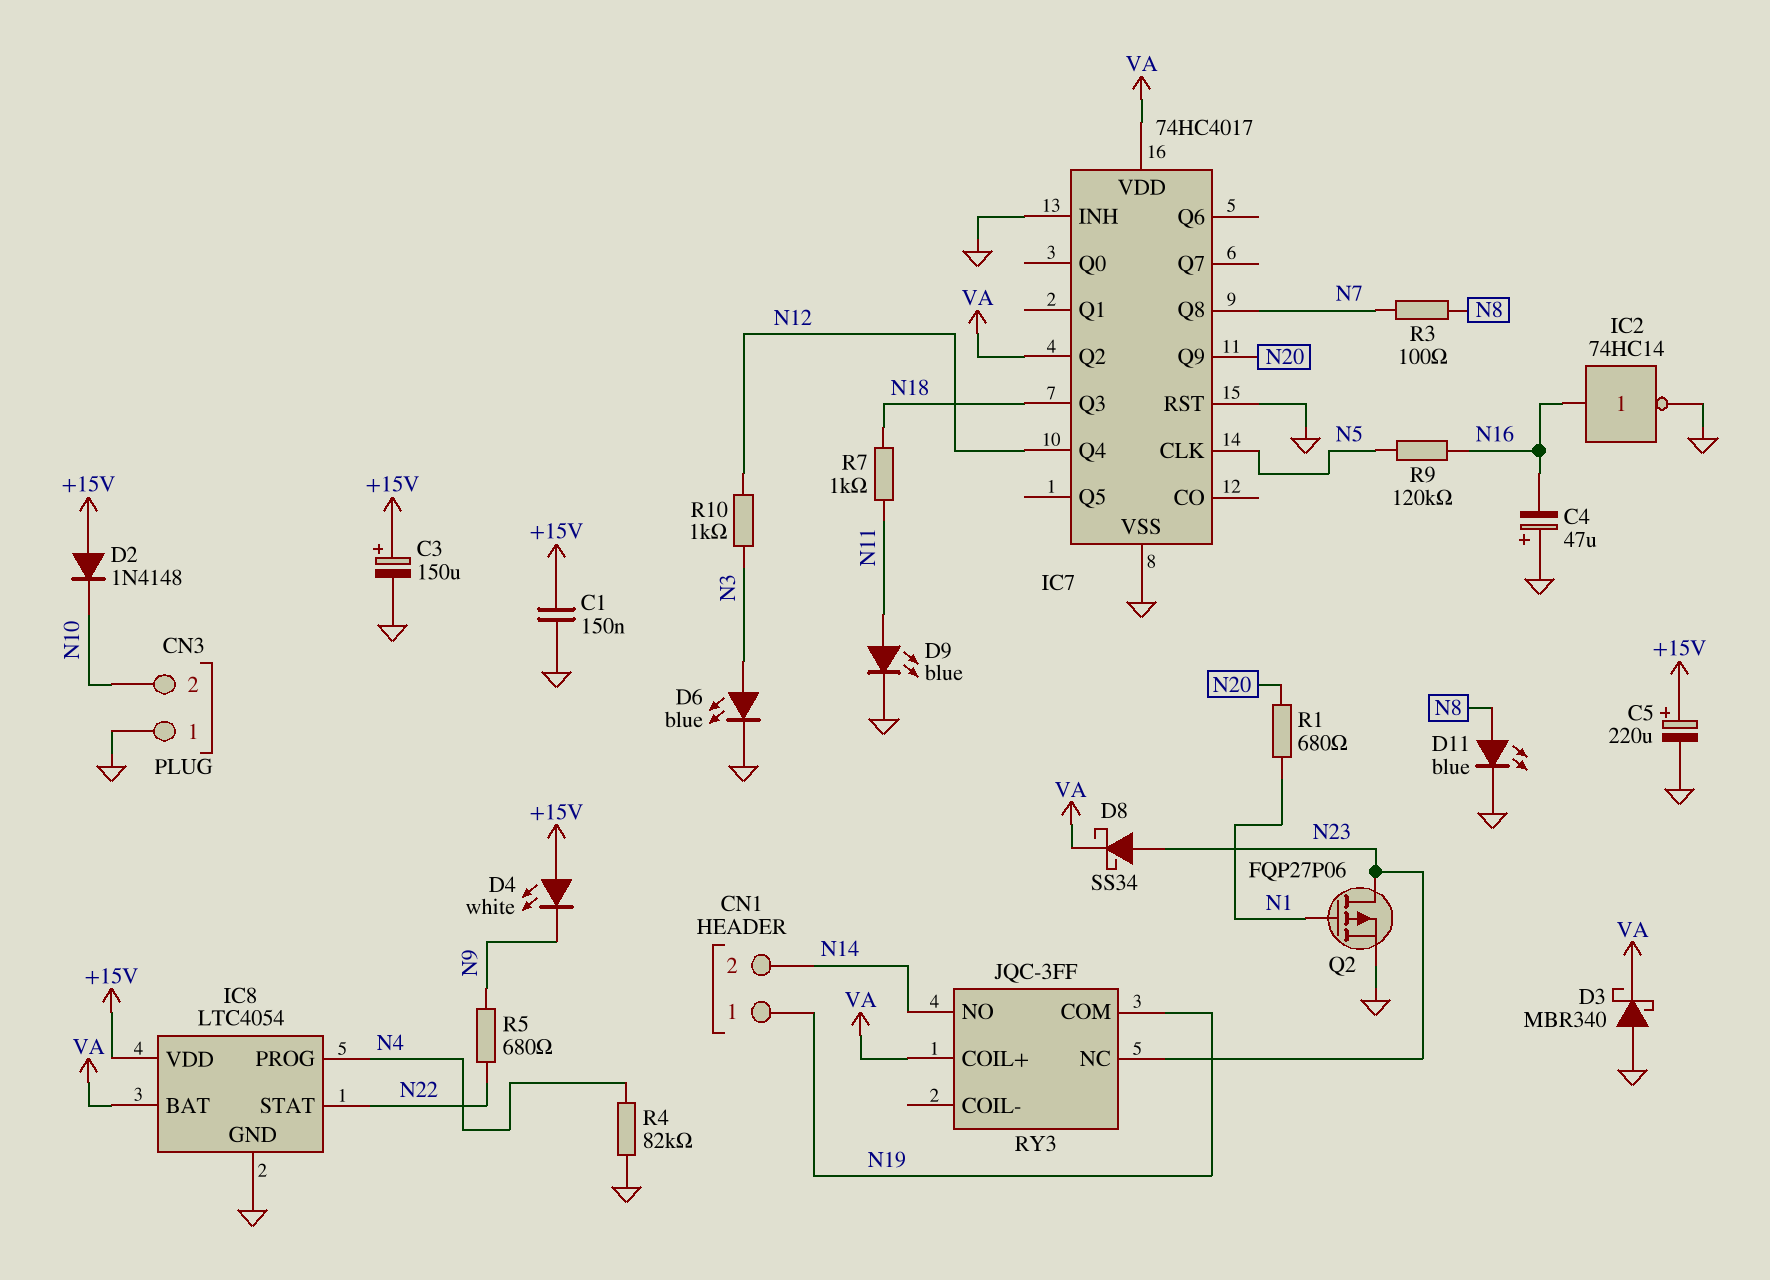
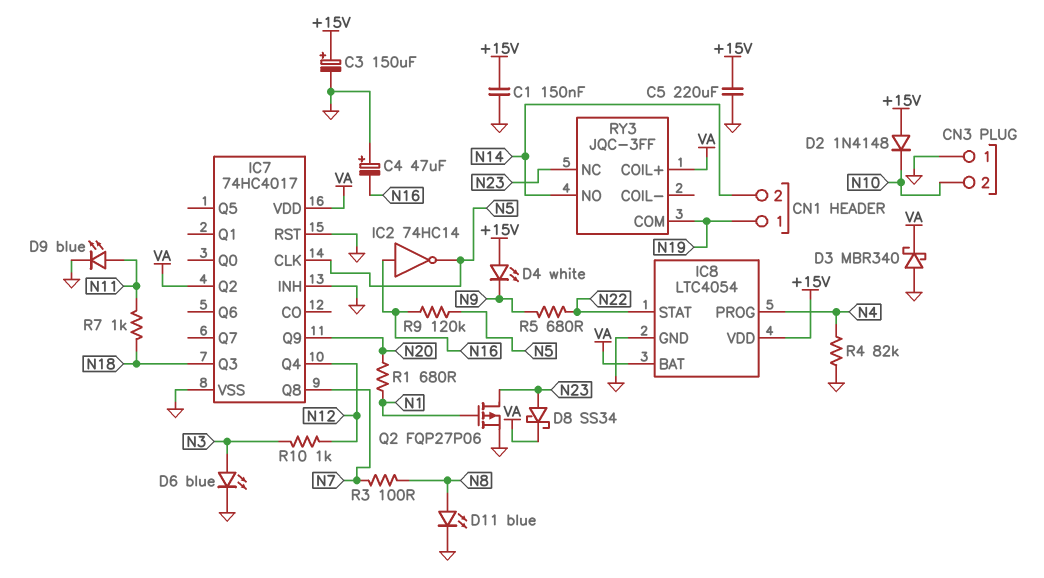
C5: 220uF (plus +15V, minus GND) -> 220uF (+15V, GND)
IC2: NOT 74HC14 (in N16, out GND) -> NOT 74HC14 (in N16, out N5)

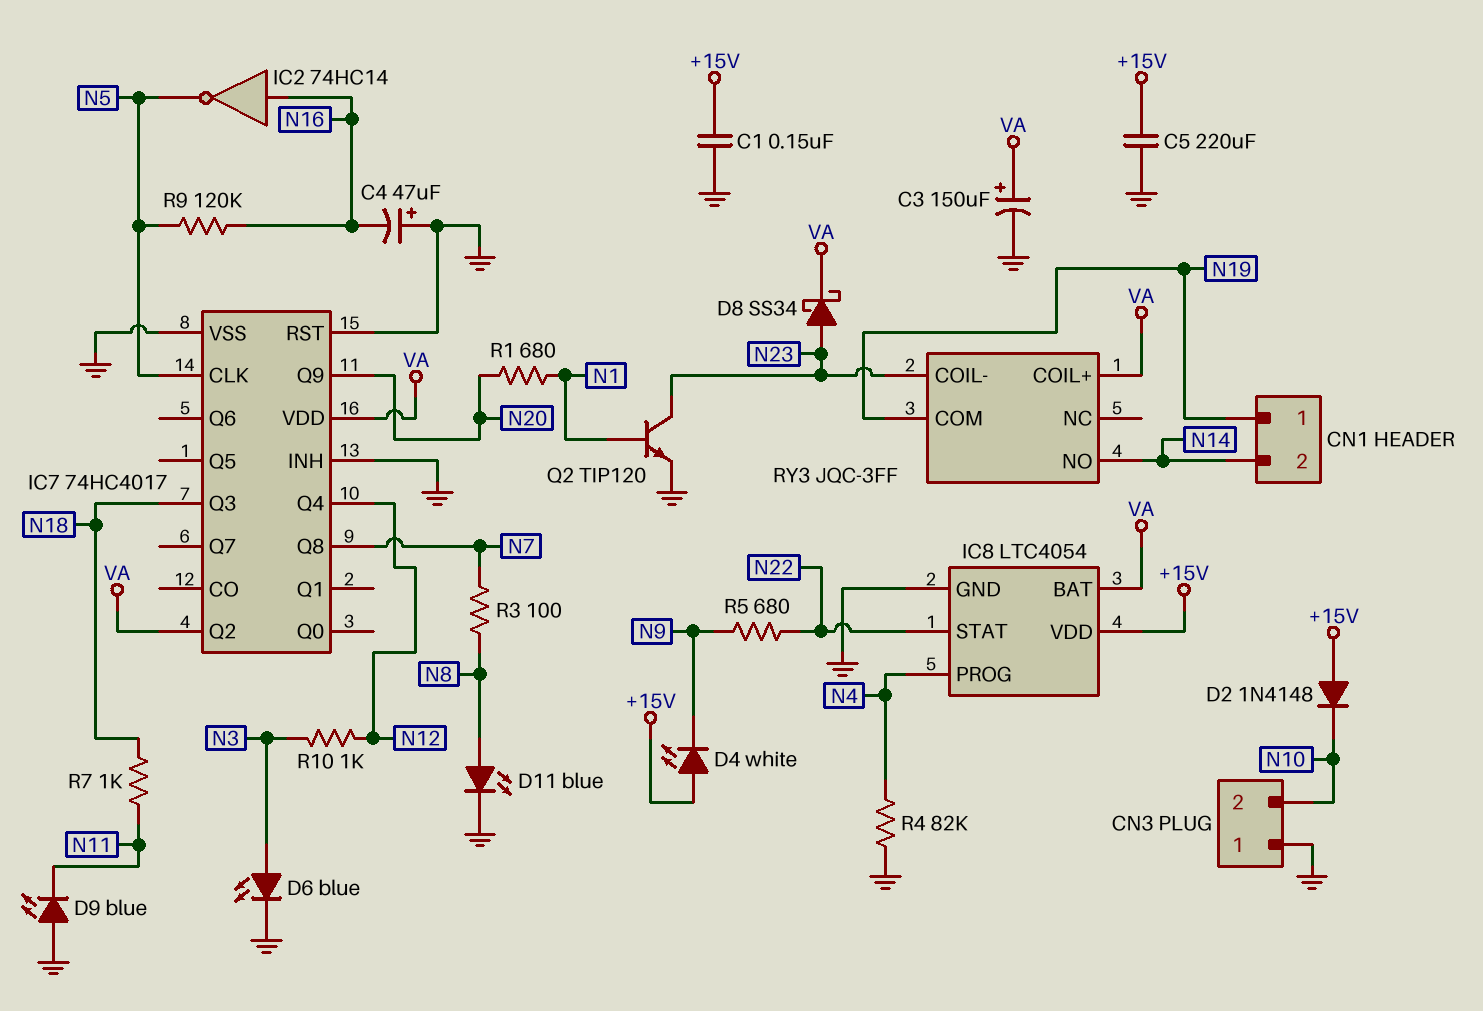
C3: 150uF (plus +15V, minus GND) -> 150uF (plus VA, minus GND)
D3: schottky MBR340 (A GND, K VA) -> none
D9: LED blue (A N11, K GND) -> LED blue (A GND, K N11)
Q2: PMOS FQP27P06 (G N1, D N23, S GND) -> NPN TIP120 (B N1, C N23, E GND)
RY3 pin COIL-: none -> N23
RY3 pin NC: N23 -> none

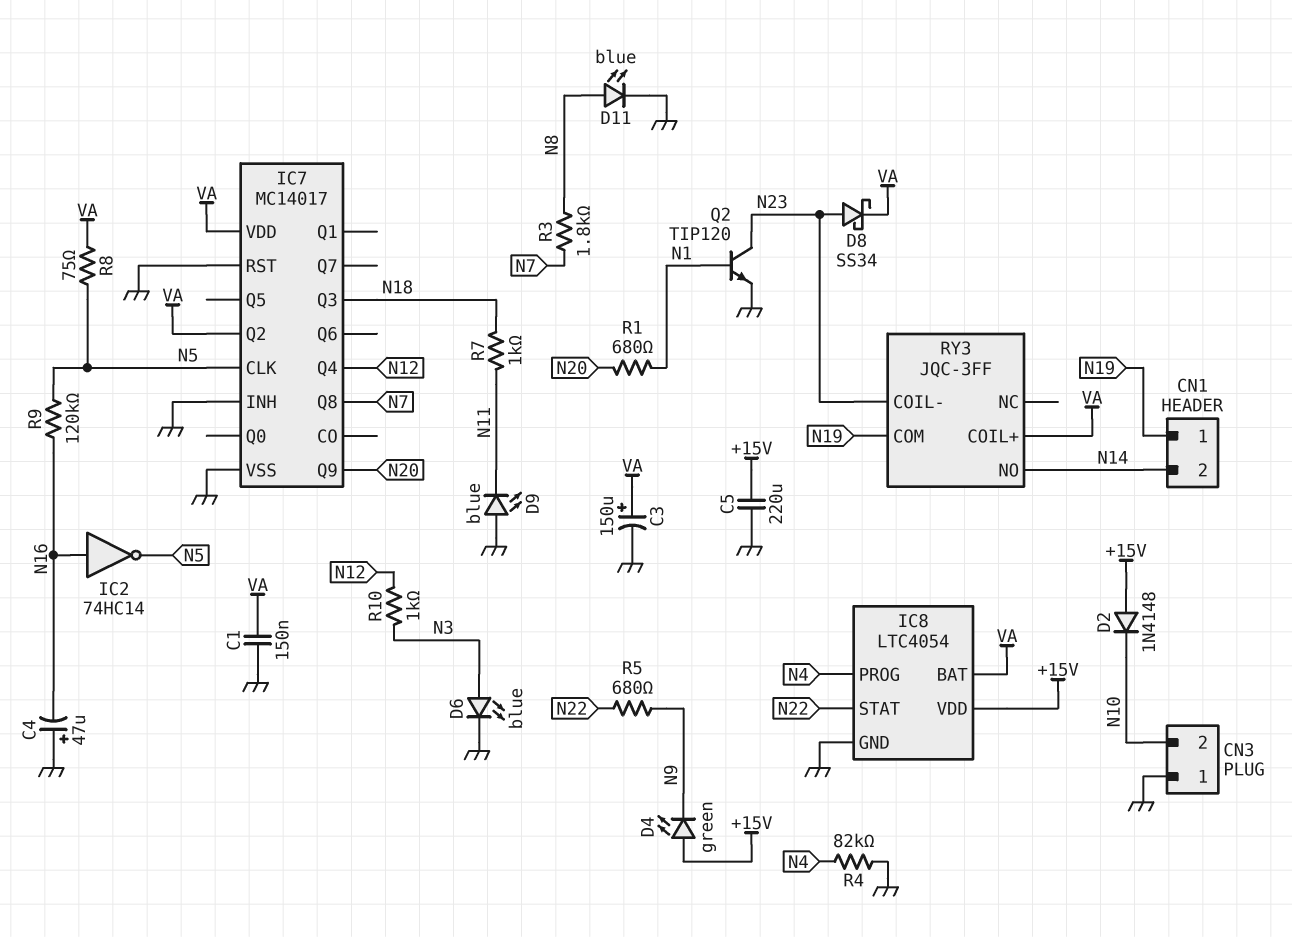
C1: 150nF (+15V, GND) -> 150nF (GND, VA)
D4: LED white (A +15V, K N9) -> LED green (A +15V, K N9)
IC7: 74HC4017 -> MC14017
R3: 100 (N7, N8) -> 1.8k (N7, N8)
R8: none -> 75 (N5, VA)

